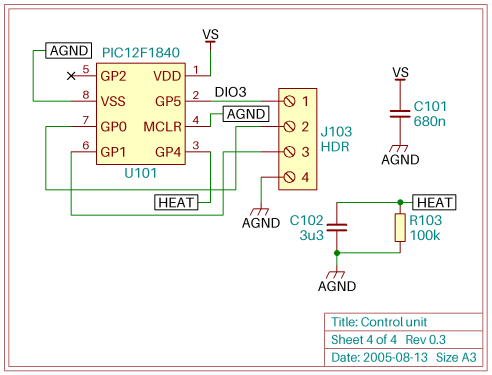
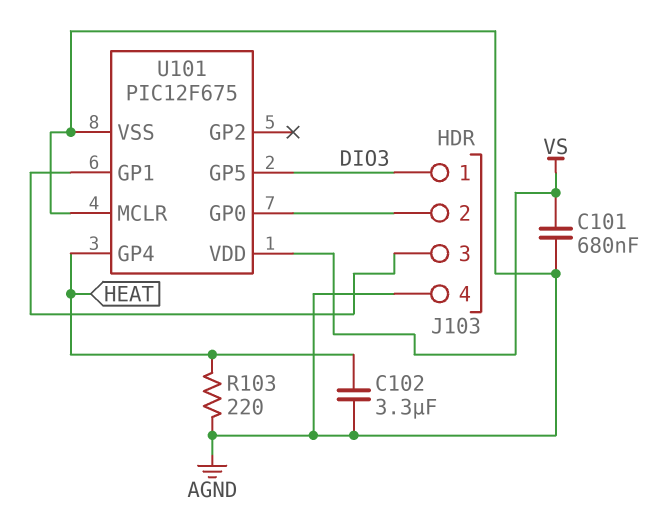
R103: 100k (AGND, HEAT) -> 220 (AGND, HEAT)
U101: PIC12F1840 -> PIC12F675

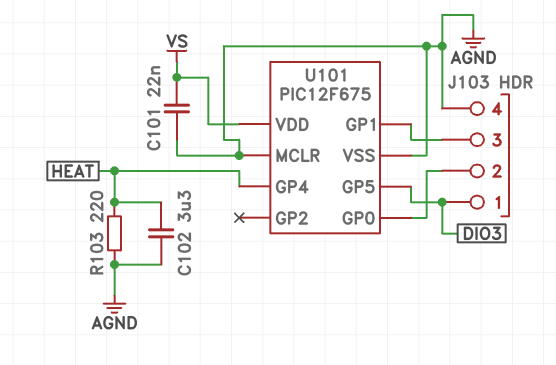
C101: 680nF (AGND, VS) -> 22nF (AGND, VS)

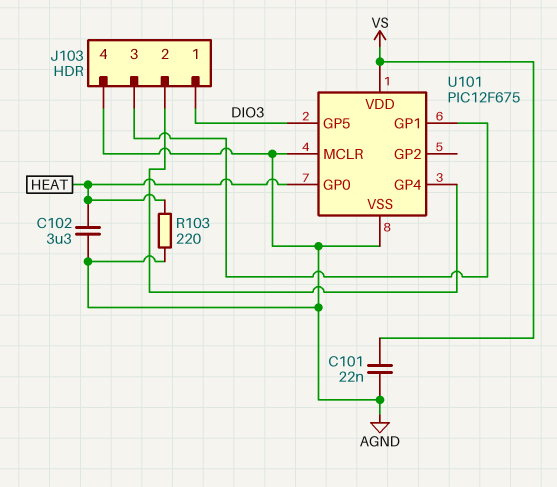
U101 pin GP0: J103/2 -> HEAT
U101 pin GP4: HEAT -> J103/2

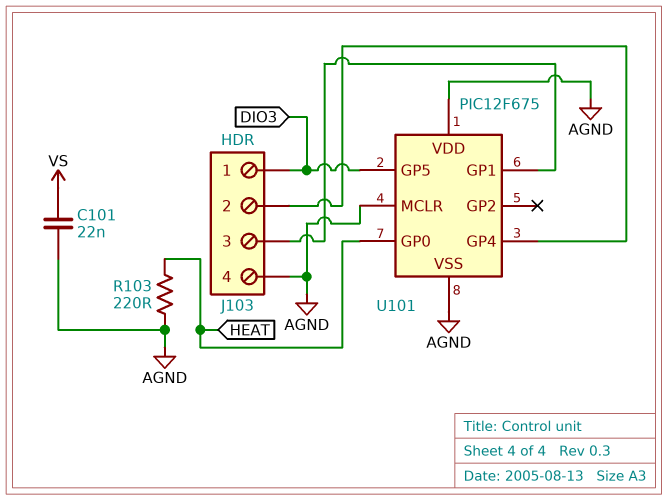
C102: 3.3uF (AGND, HEAT) -> none
U101 pin VDD: VS -> AGND

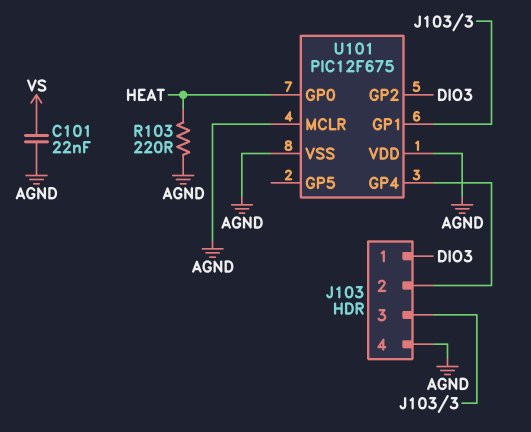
U101 pin GP2: none -> DIO3
U101 pin GP5: DIO3 -> none

